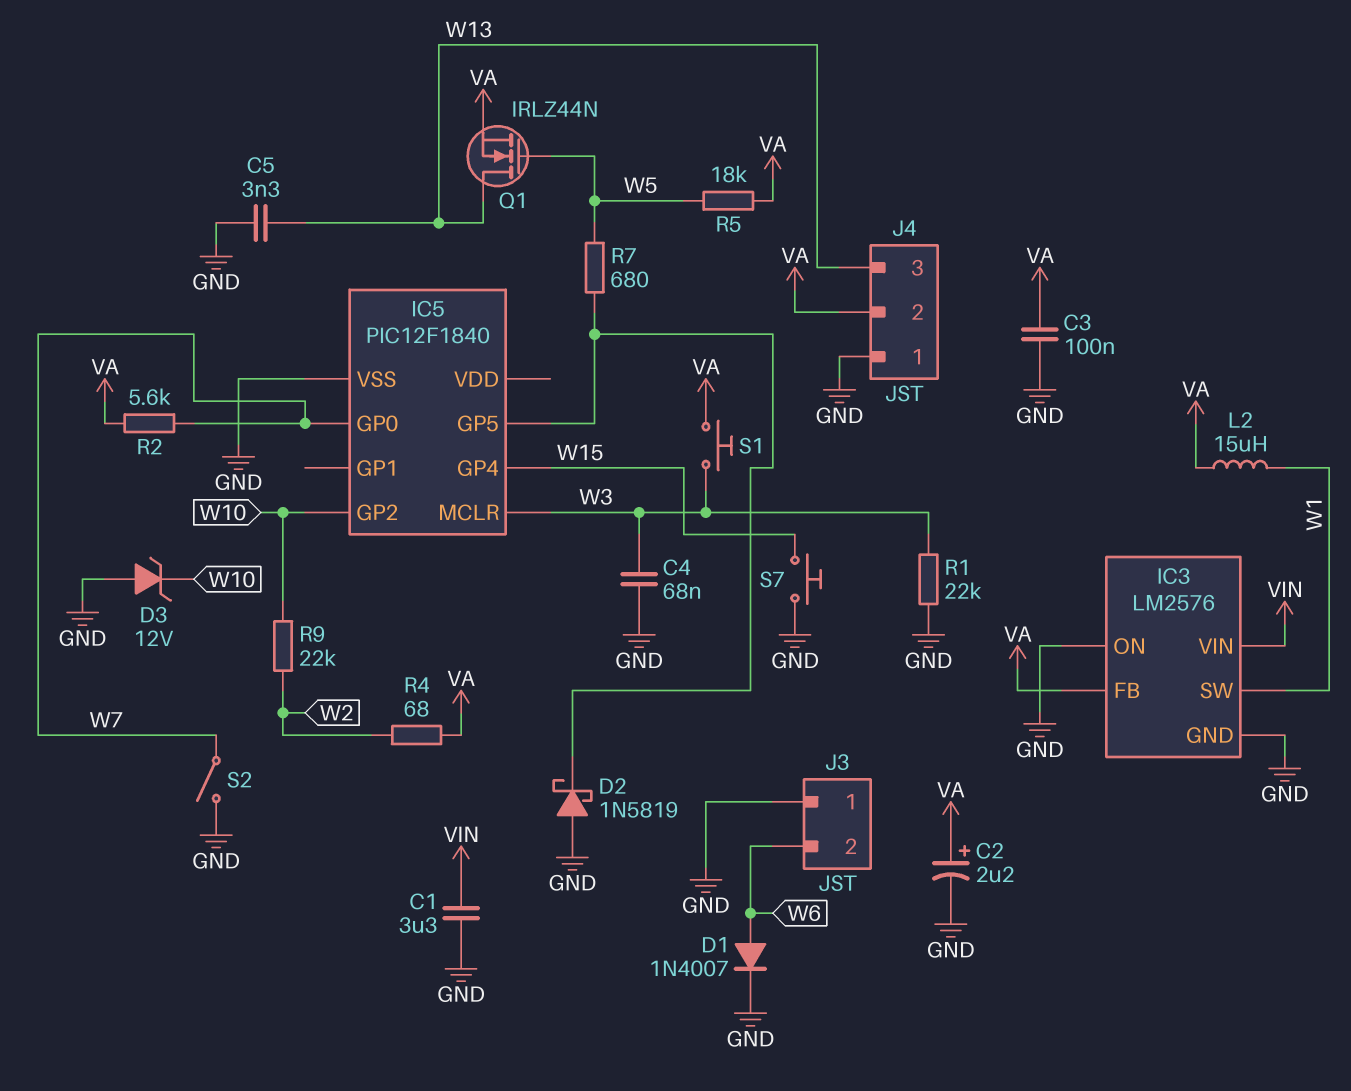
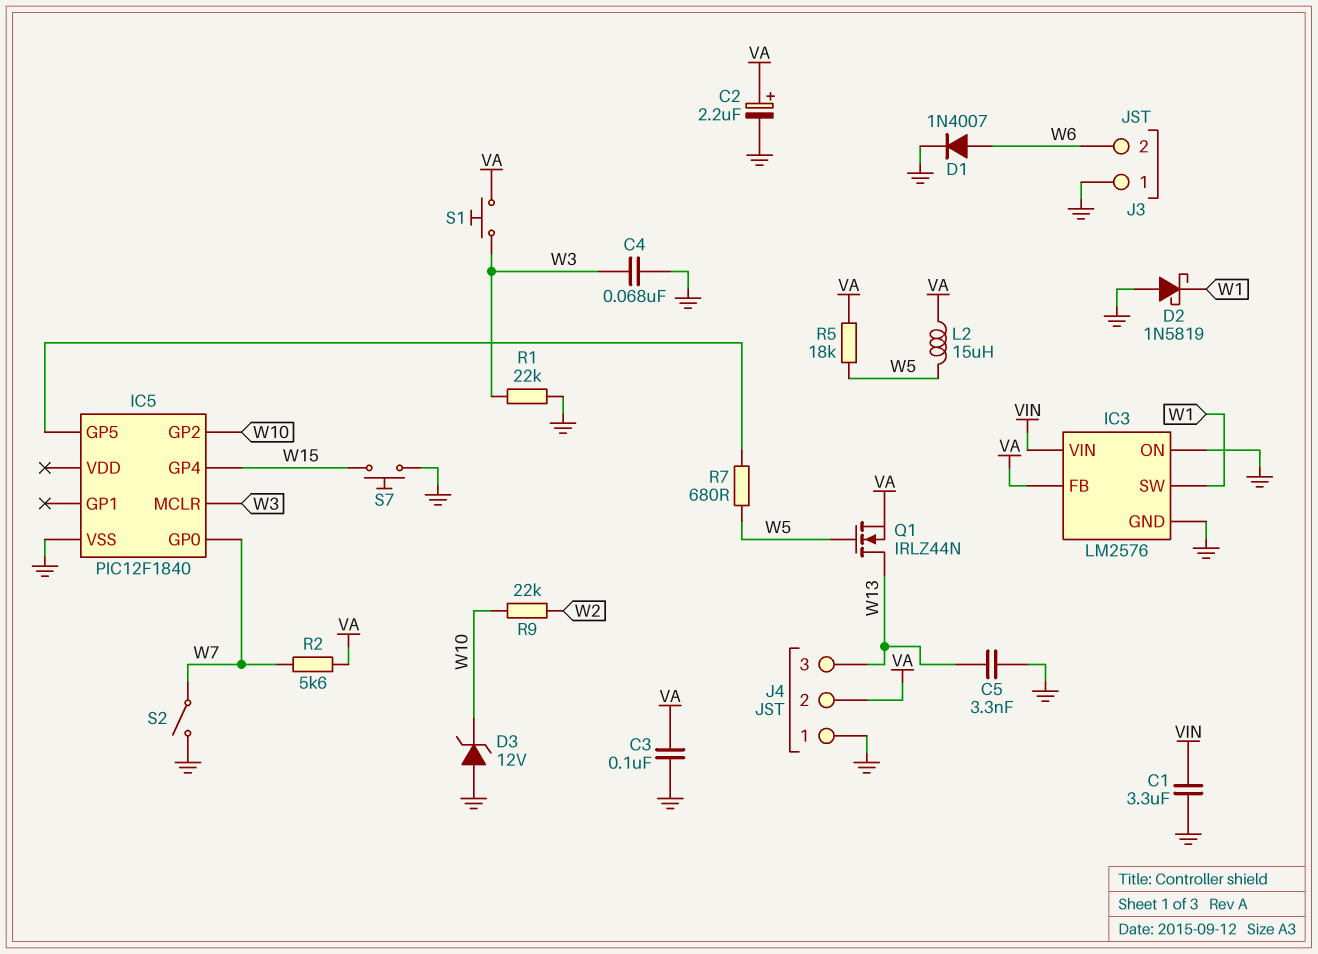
D2: schottky 1N5819 (A GND, K IC5/GP5) -> schottky 1N5819 (A GND, K W1)
L2: 15uH (VA, W1) -> 15uH (VA, W5)
R4: 68 (VA, W2) -> none

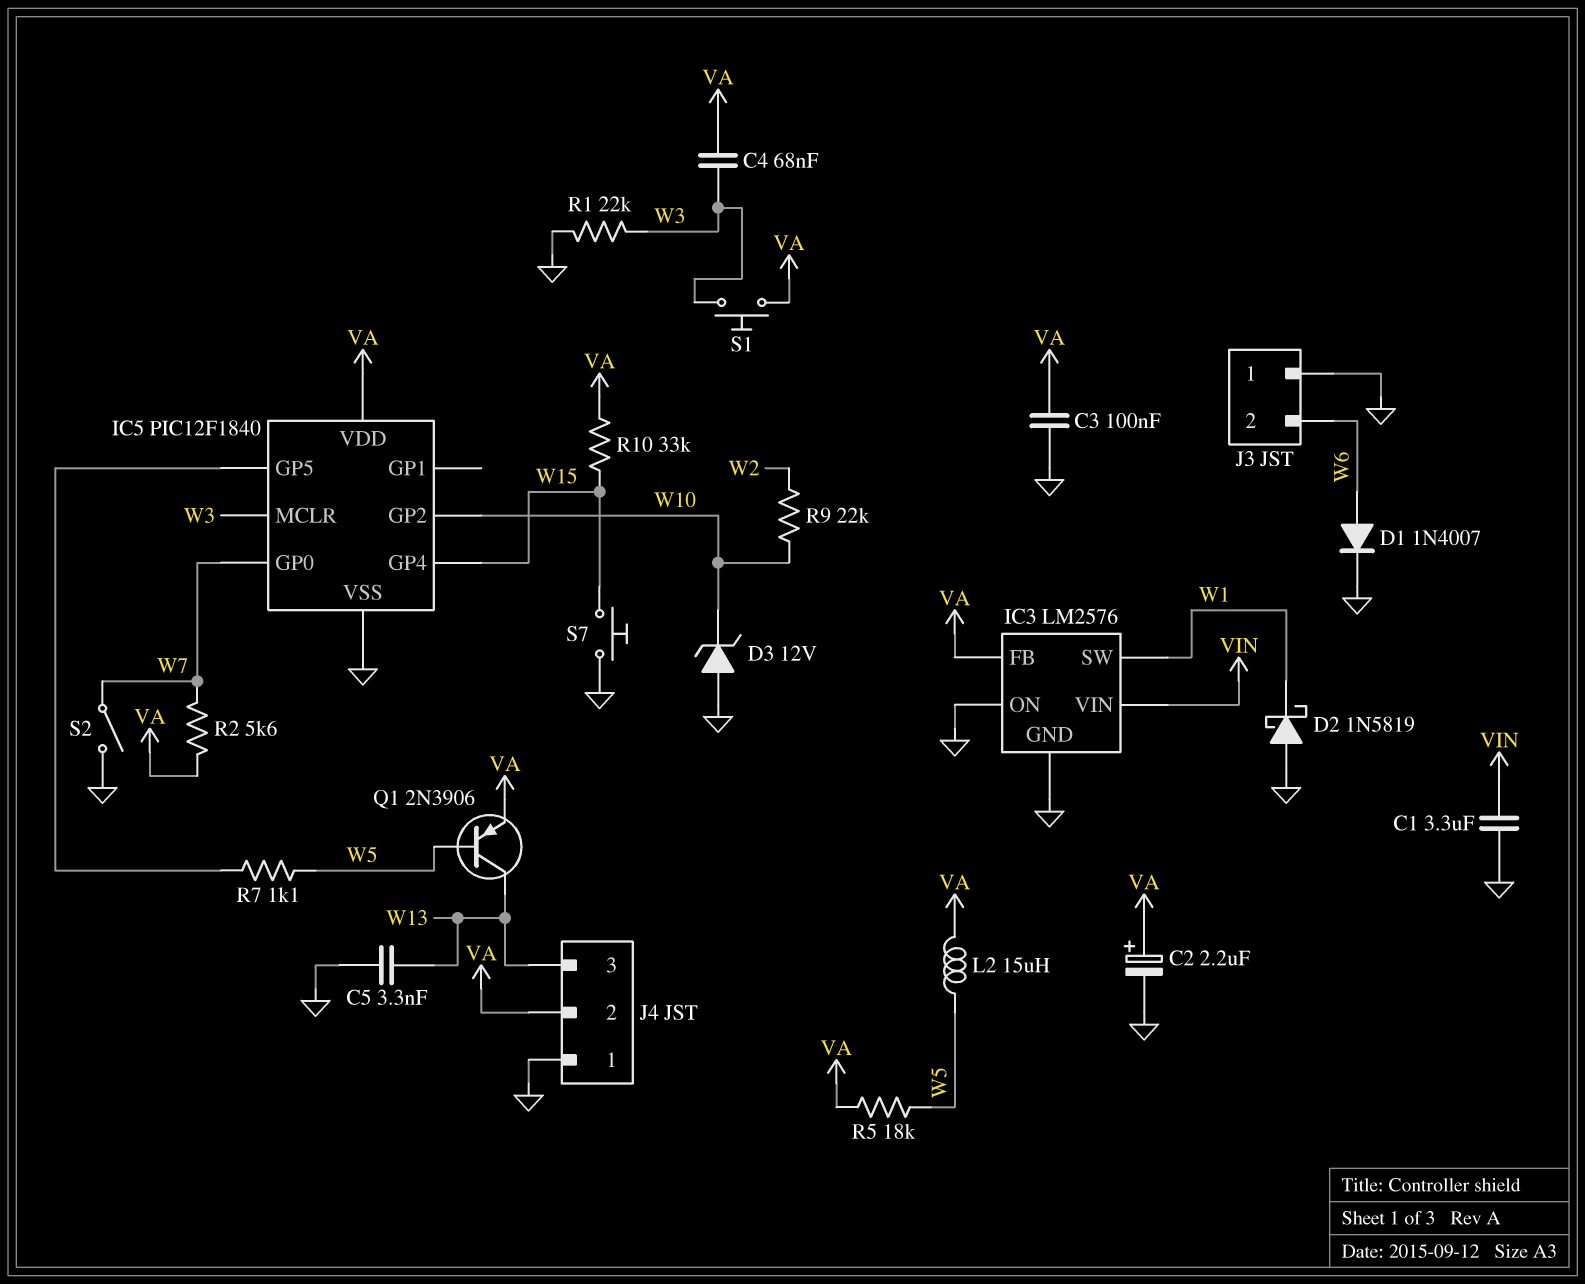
C4: 68nF (GND, W3) -> 68nF (VA, W3)
IC5 pin VDD: none -> VA
Q1: NMOS IRLZ44N (G W5, D W13, S VA) -> PNP 2N3906 (B W5, C W13, E VA)
R7: 680 (IC5/GP5, W5) -> 1.1k (IC5/GP5, W5)
R10: none -> 33k (VA, W15)

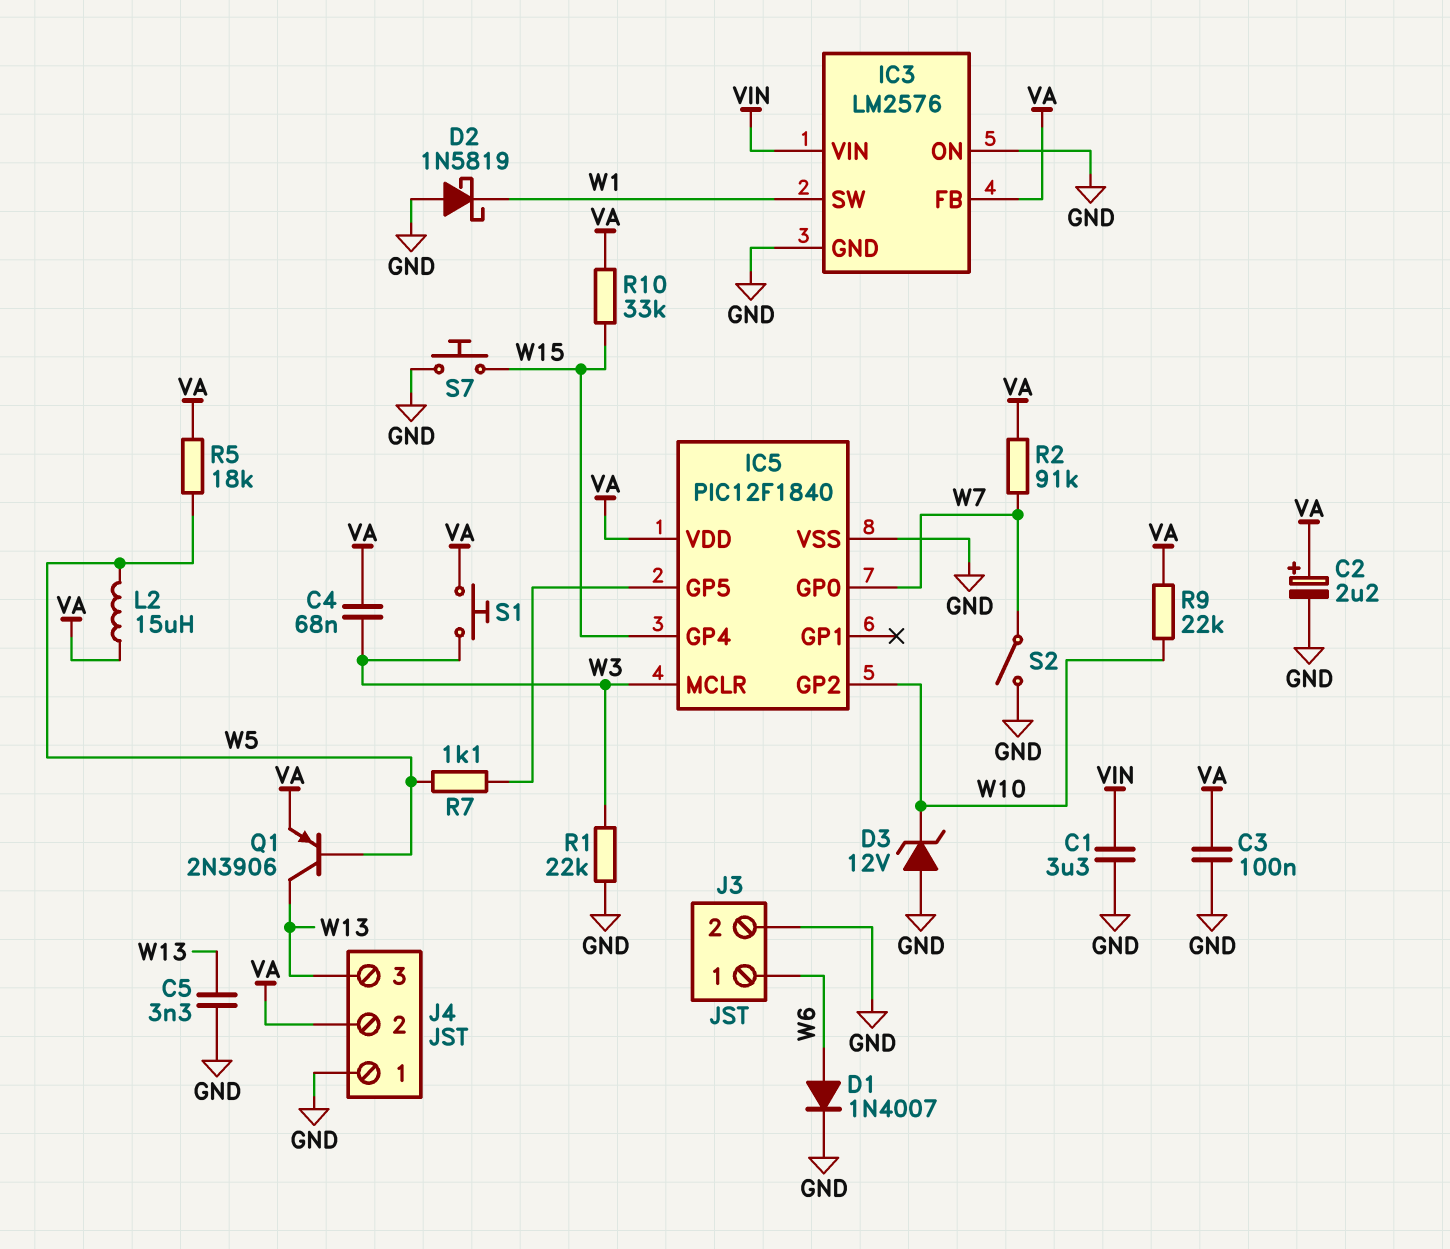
J3 pin 1: GND -> W6
J3 pin 2: W6 -> GND
R2: 5.6k (VA, W7) -> 91k (VA, W7)
R9: 22k (W2, W10) -> 22k (VA, W10)

